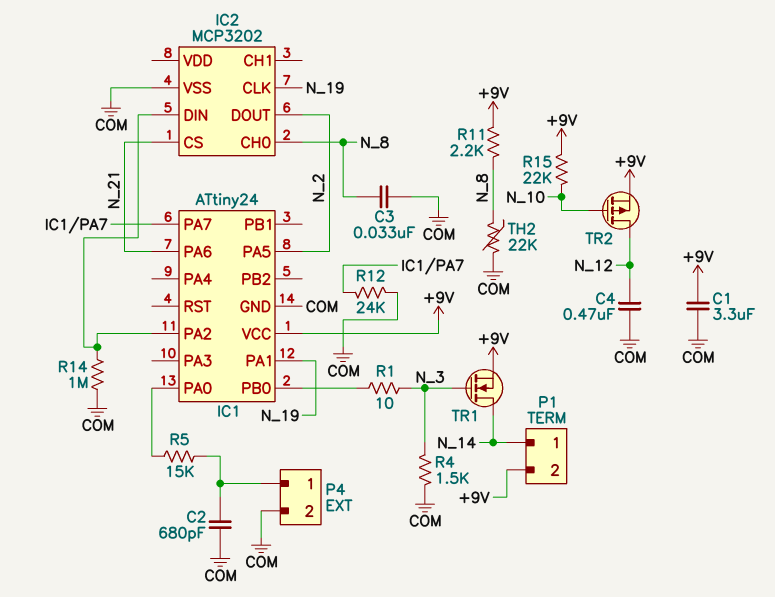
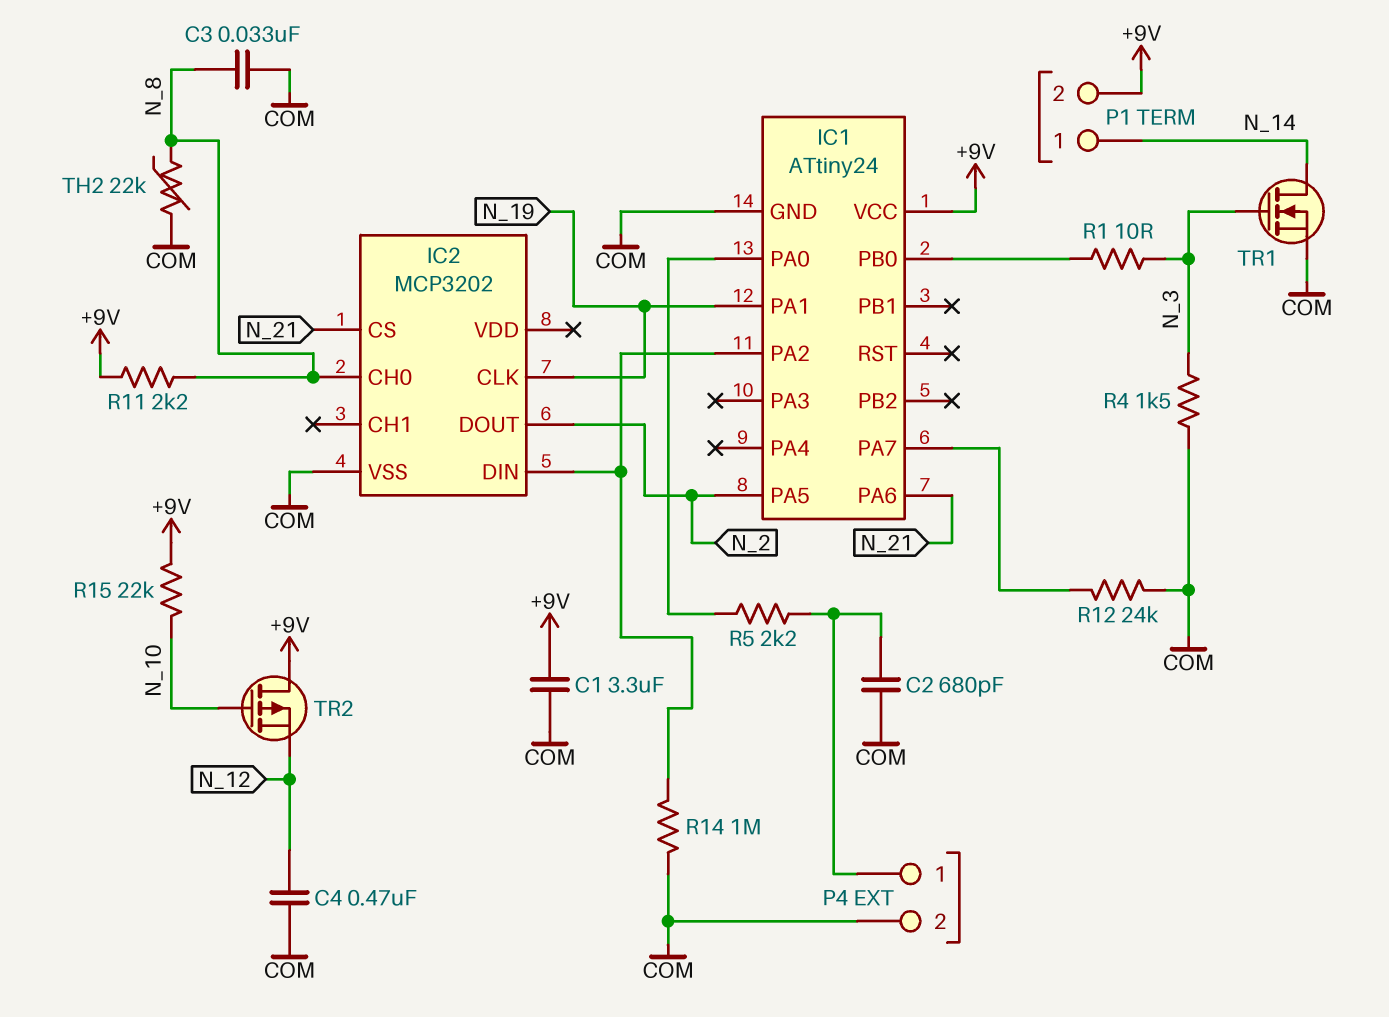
R5: 15k (IC1/PA0, P4/1) -> 2.2k (IC1/PA0, P4/1)
TR1: NMOS (G N_3, D N_14, S +9V) -> NMOS (G N_3, D N_14, S COM)
TR2: PMOS (G N_10, D N_12, S +9V) -> PMOS (G N_10, D +9V, S N_12)

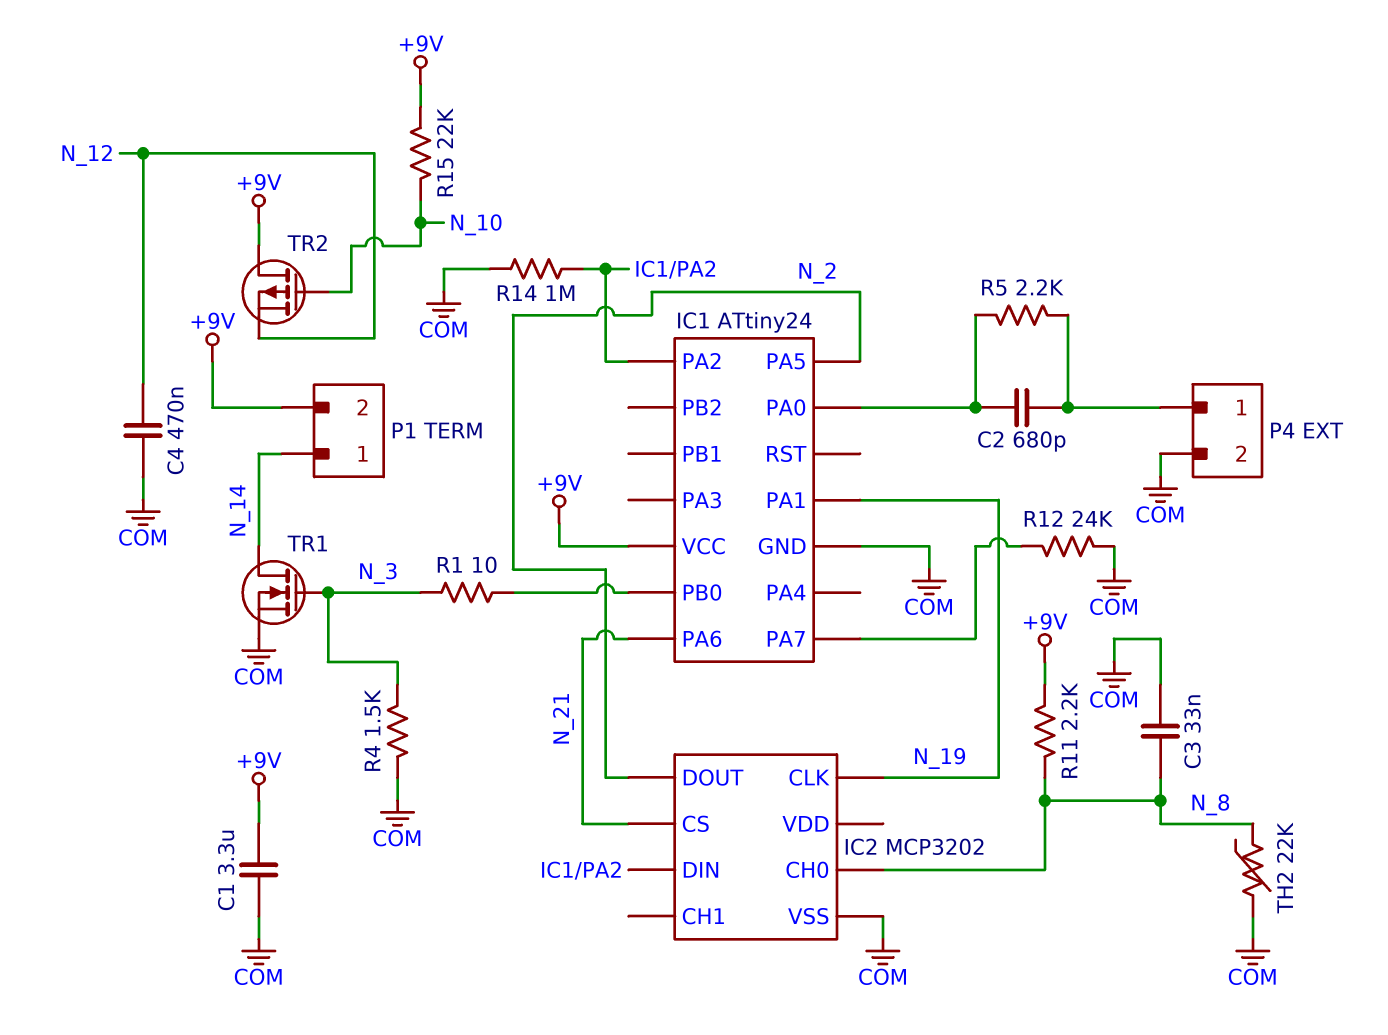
C2: 680pF (COM, P4/1) -> 680pF (IC1/PA0, P4/1)

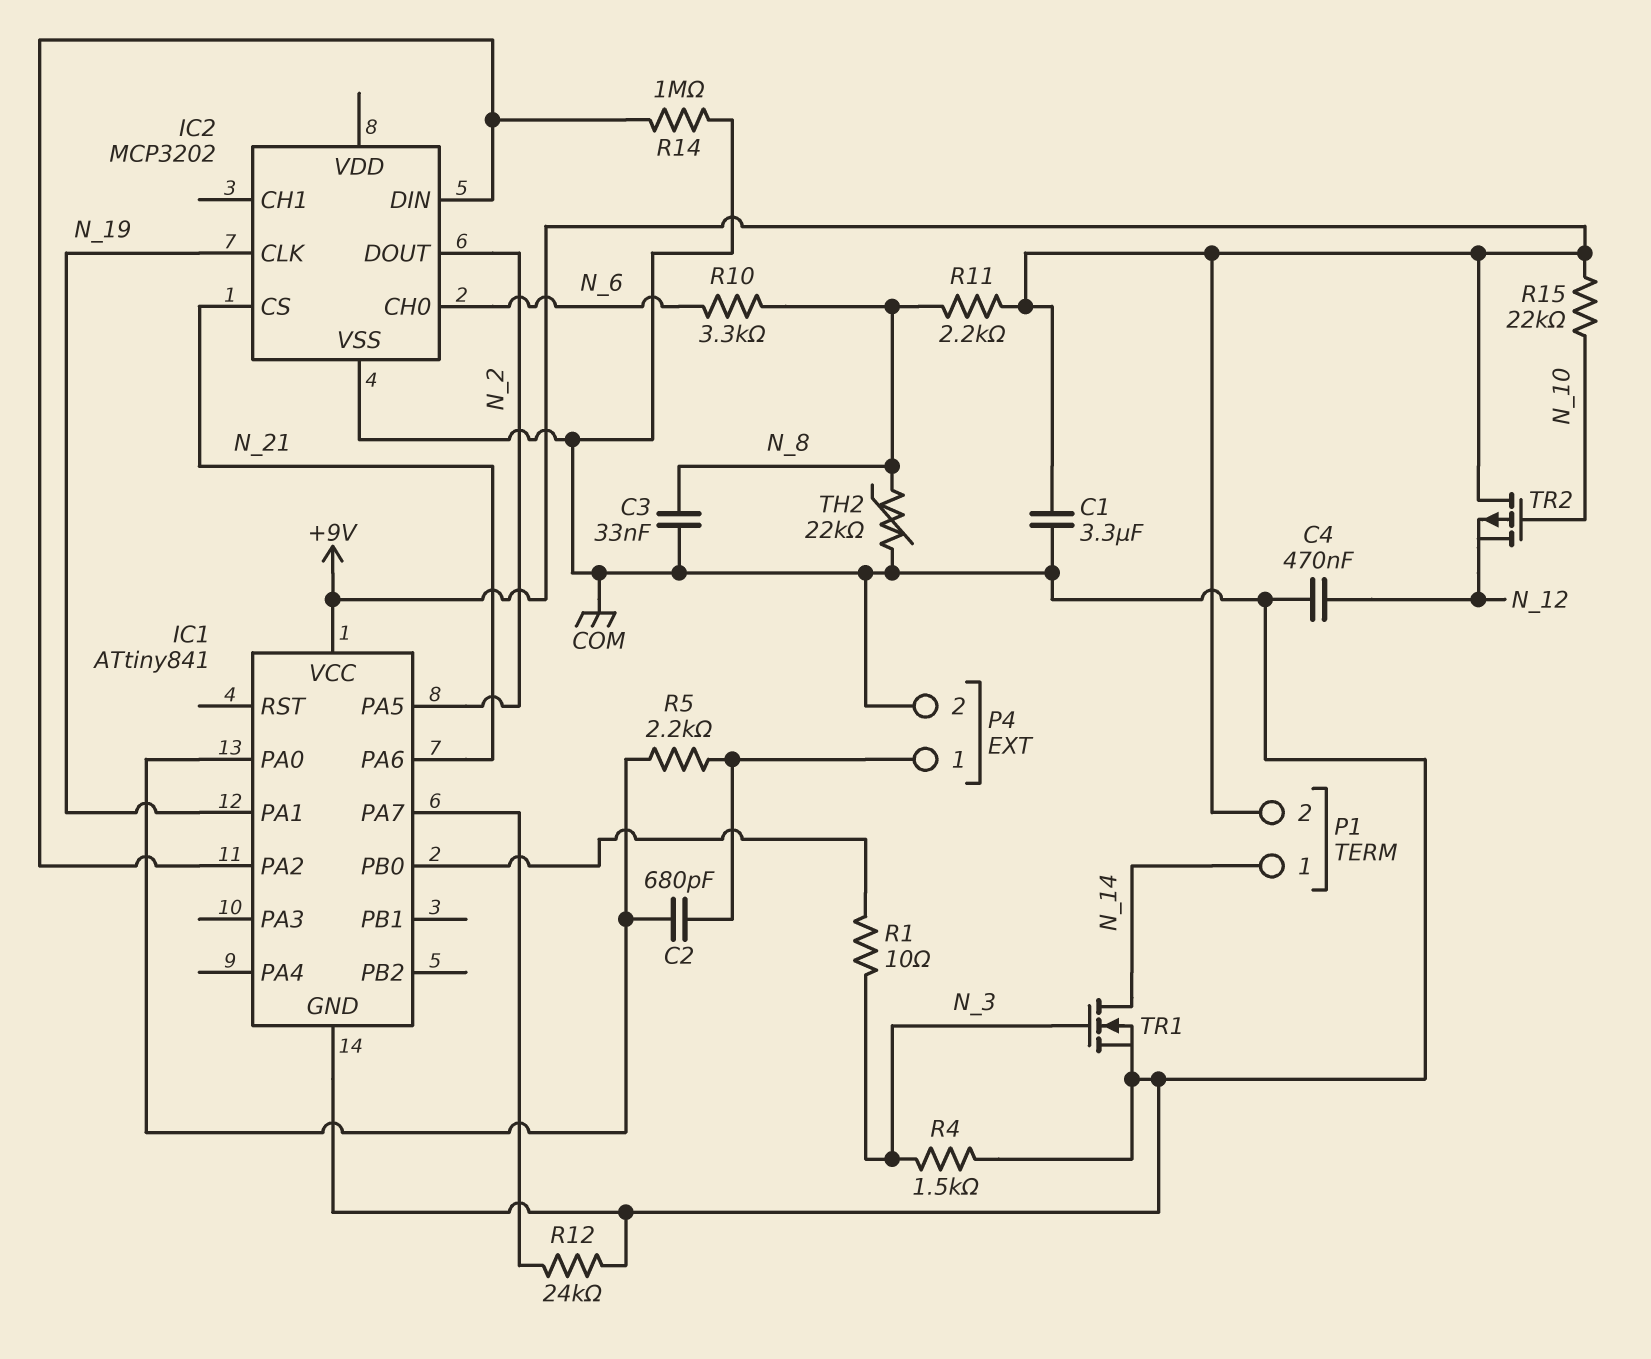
IC1: ATtiny24 -> ATtiny841
IC2 pin CH0: N_8 -> N_6
R10: none -> 3.3k (N_6, N_8)

